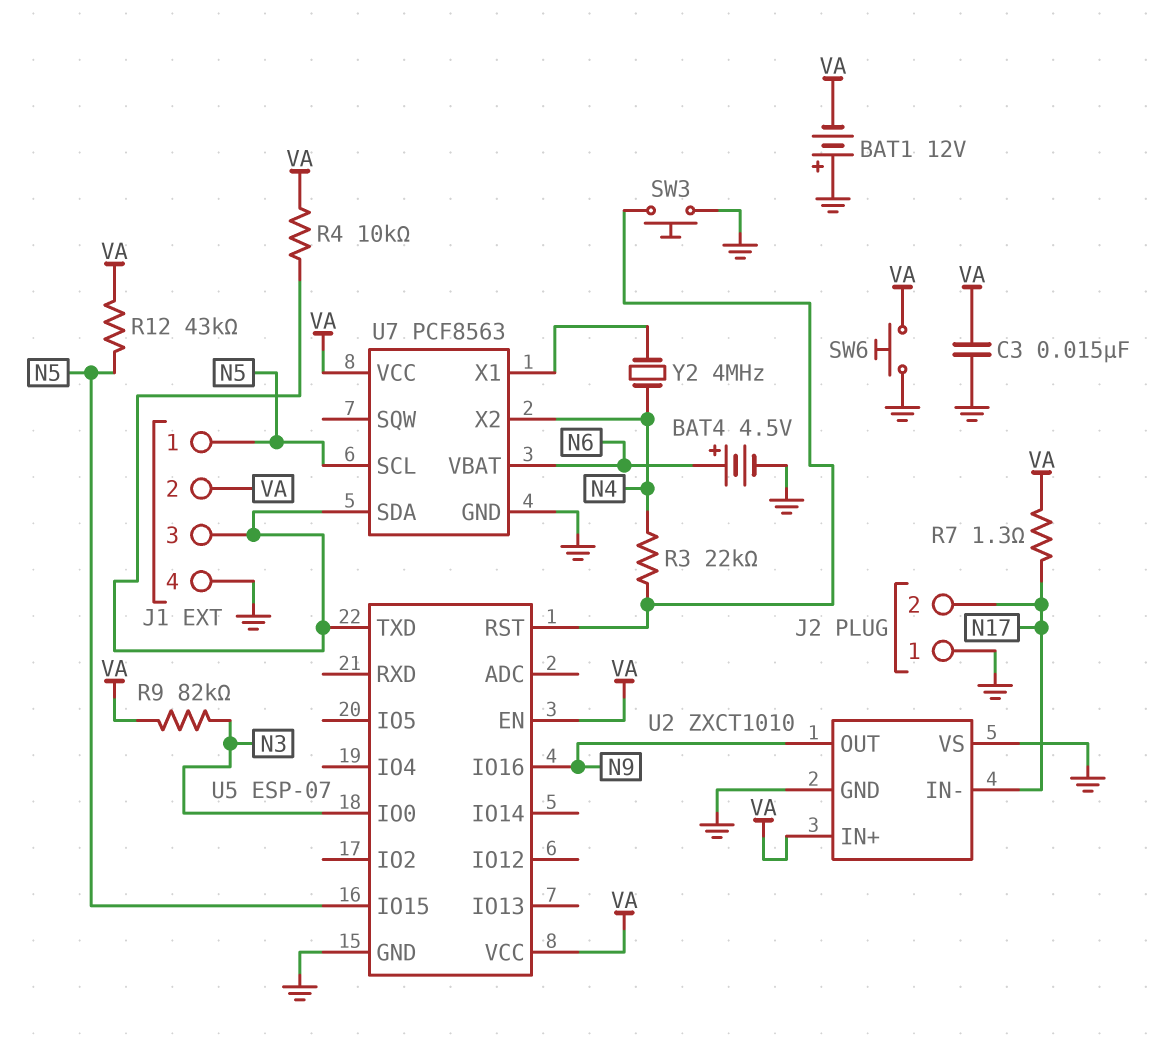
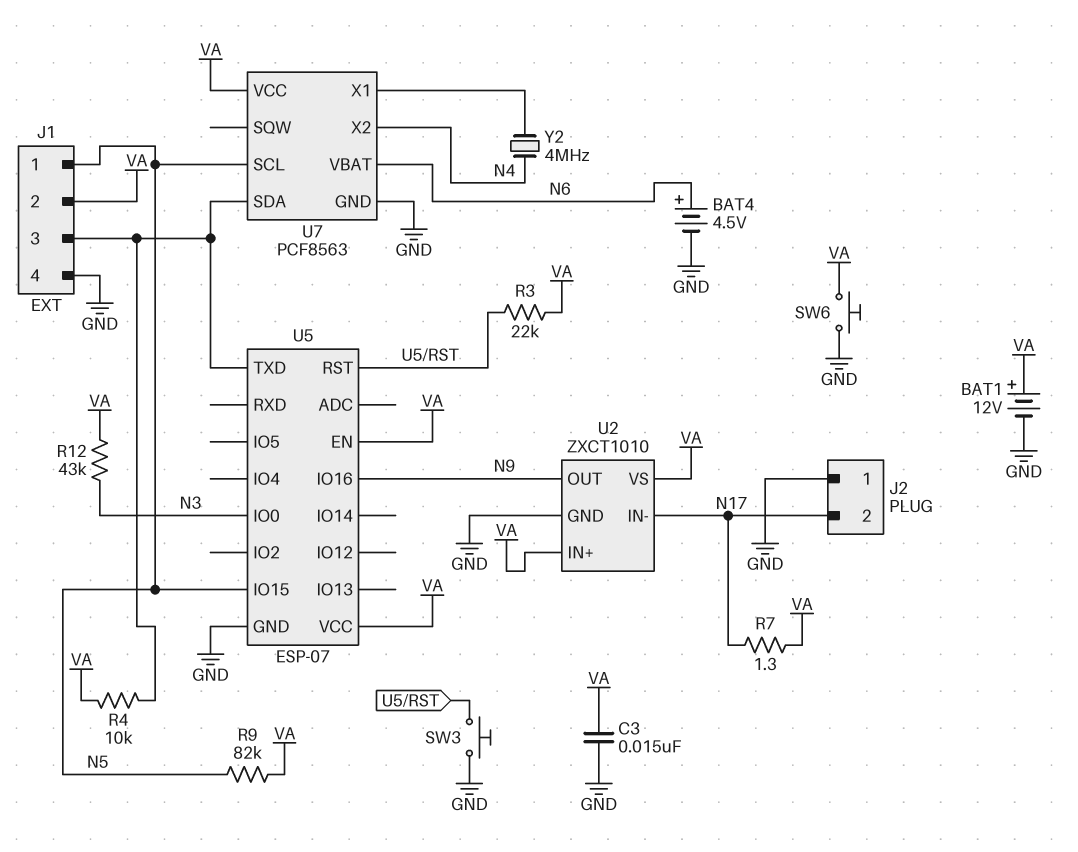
BAT1: 12V (plus GND, minus VA) -> 12V (plus VA, minus GND)
R3: 22k (N4, U5/RST) -> 22k (U5/RST, VA)
R9: 82k (N3, VA) -> 82k (N5, VA)
R12: 43k (N5, VA) -> 43k (N3, VA)
U2 pin VS: GND -> VA

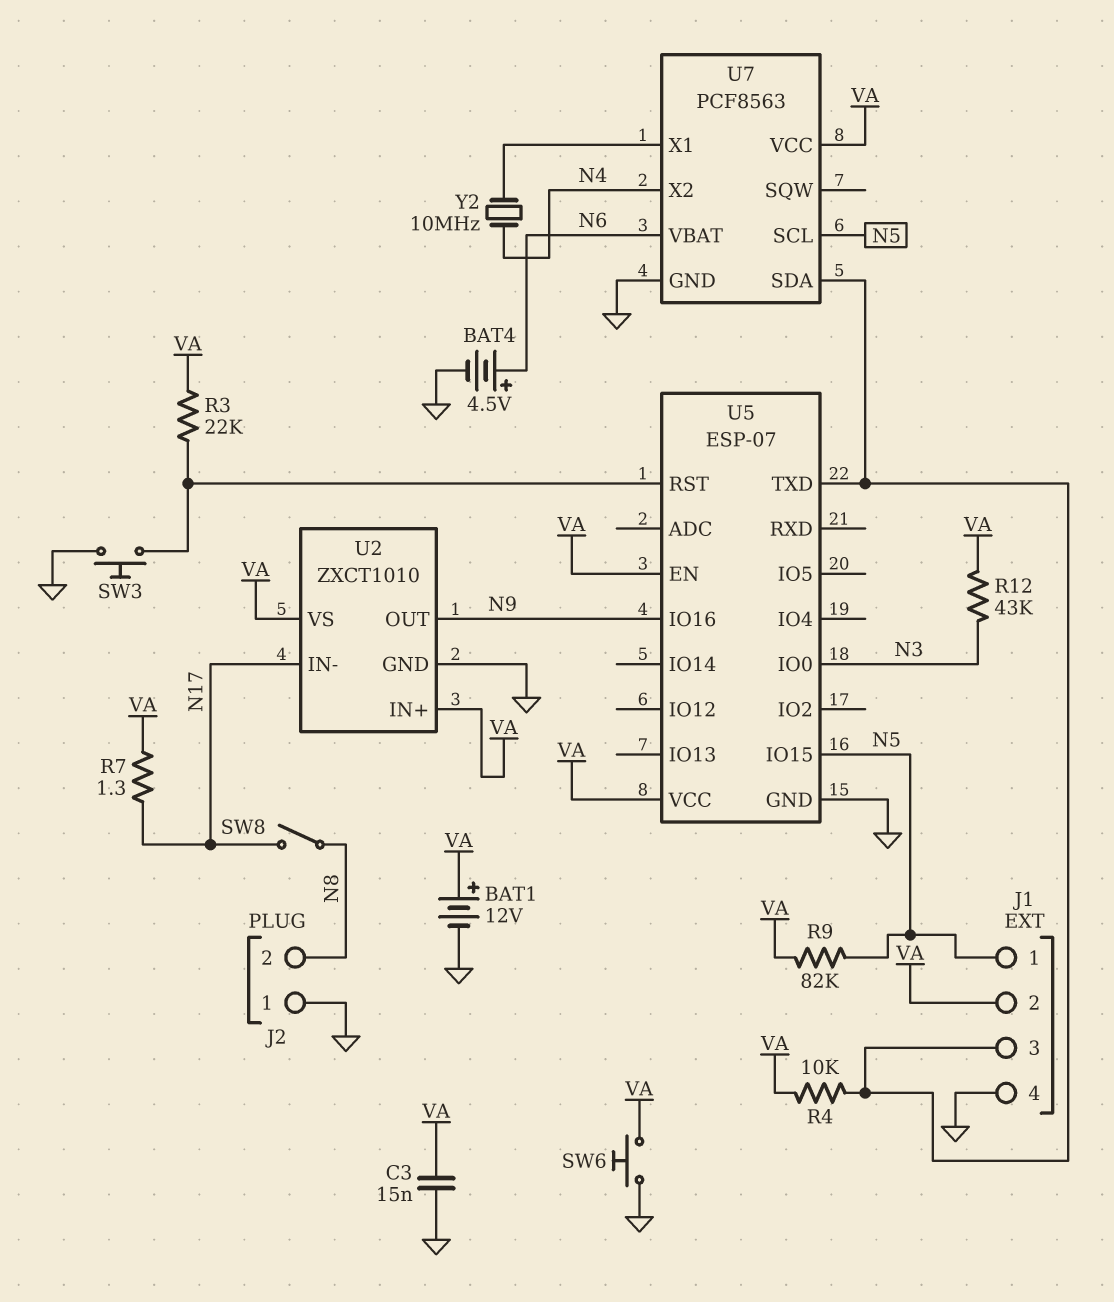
J2 pin 2: N17 -> N8
SW8: none -> switch (N8, N17)
Y2: 4MHz (N4, U7/X1) -> 10MHz (N4, U7/X1)

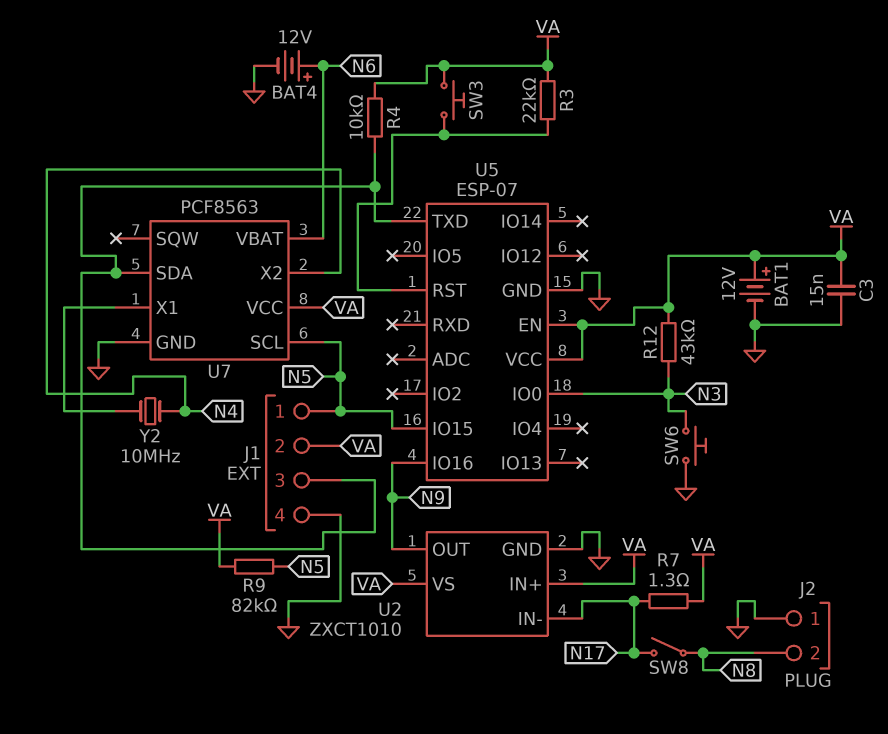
BAT4: 4.5V (plus N6, minus GND) -> 12V (plus N6, minus GND)
SW3: button (GND, U5/RST) -> button (U5/RST, VA)
SW6: button (GND, VA) -> button (GND, N3)

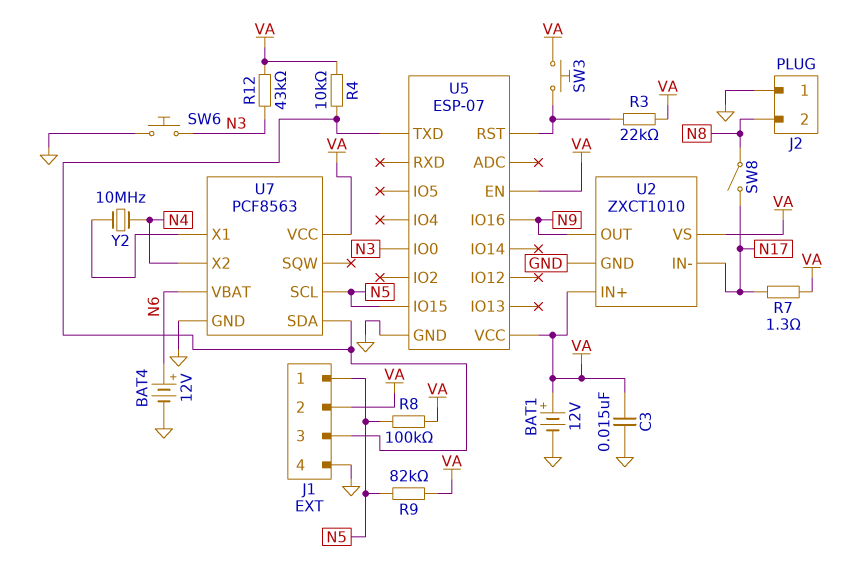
R8: none -> 100k (N5, VA)

